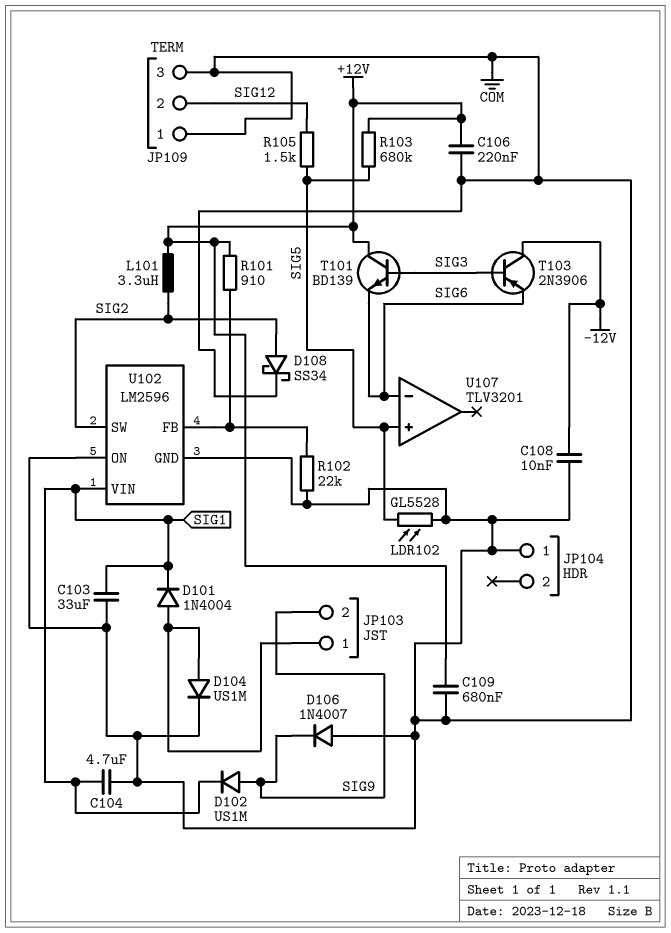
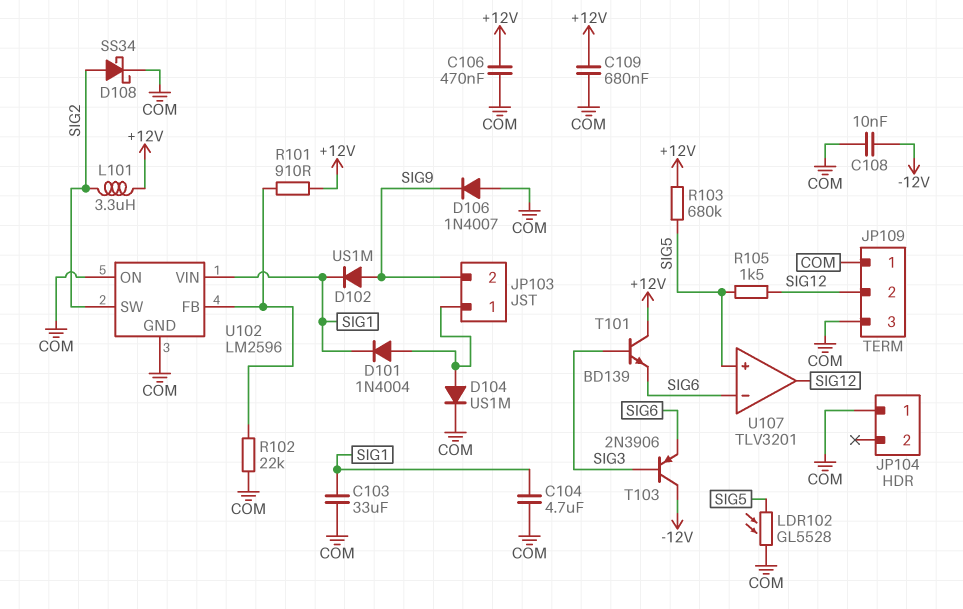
C106: 220nF (+12V, COM) -> 470nF (+12V, COM)
U107 pin out: none -> SIG12

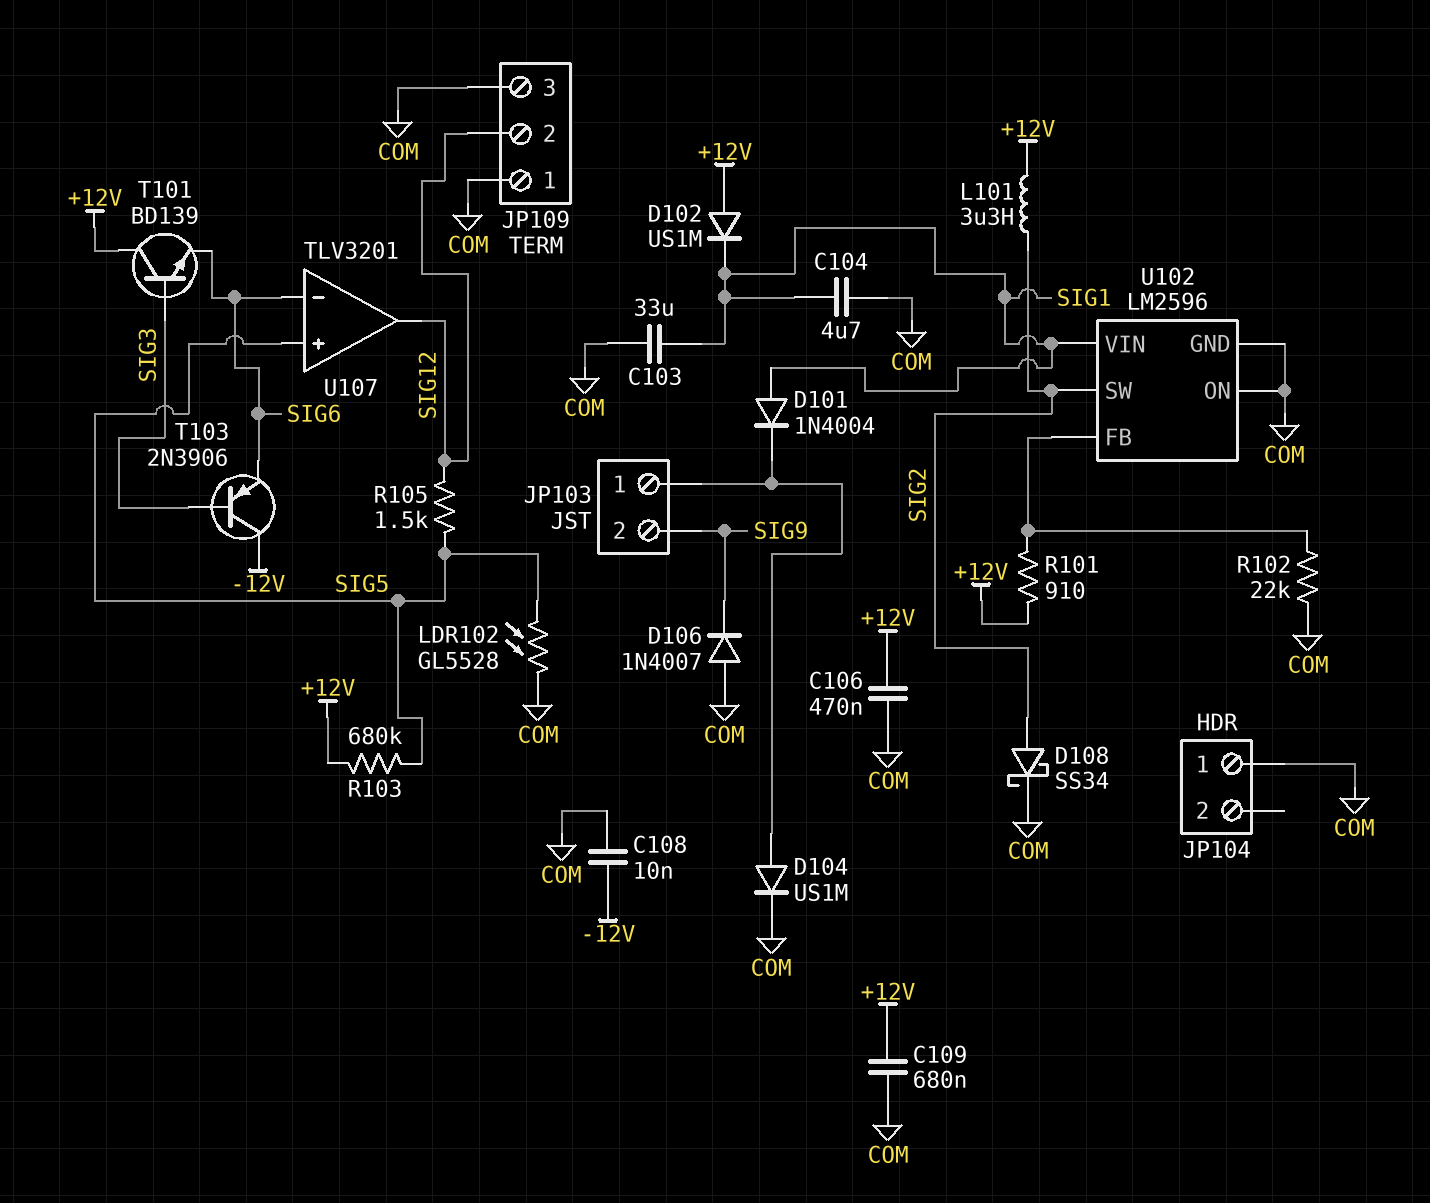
D101: diode 1N4004 (A JP103/1, K SIG1) -> diode 1N4004 (A SIG1, K JP103/1)
D102: diode US1M (A SIG9, K SIG1) -> diode US1M (A +12V, K SIG1)

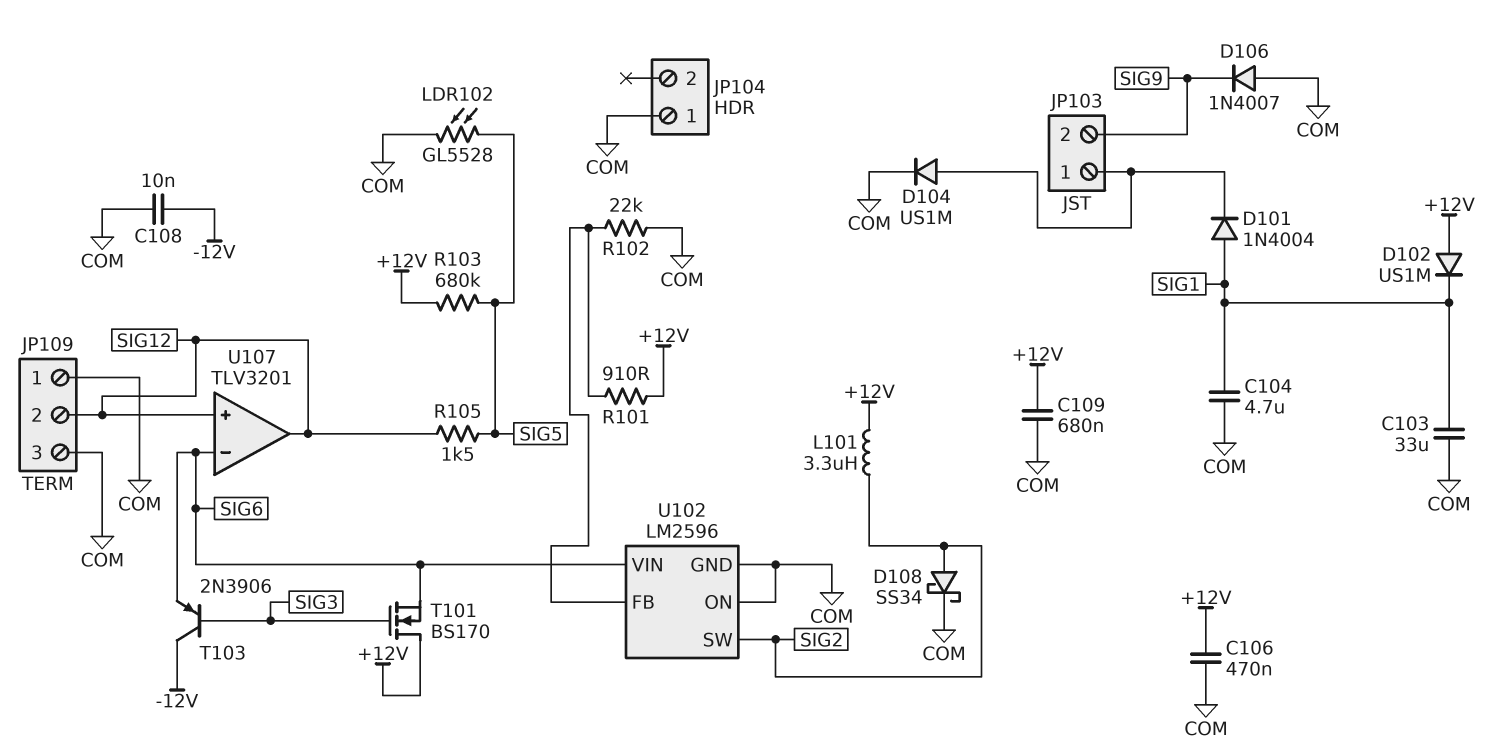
T101: NPN BD139 (B SIG3, C +12V, E SIG6) -> NMOS BS170 (G SIG3, D +12V, S SIG6)
U102 pin VIN: SIG1 -> SIG6
U107 pin in+: SIG5 -> SIG12

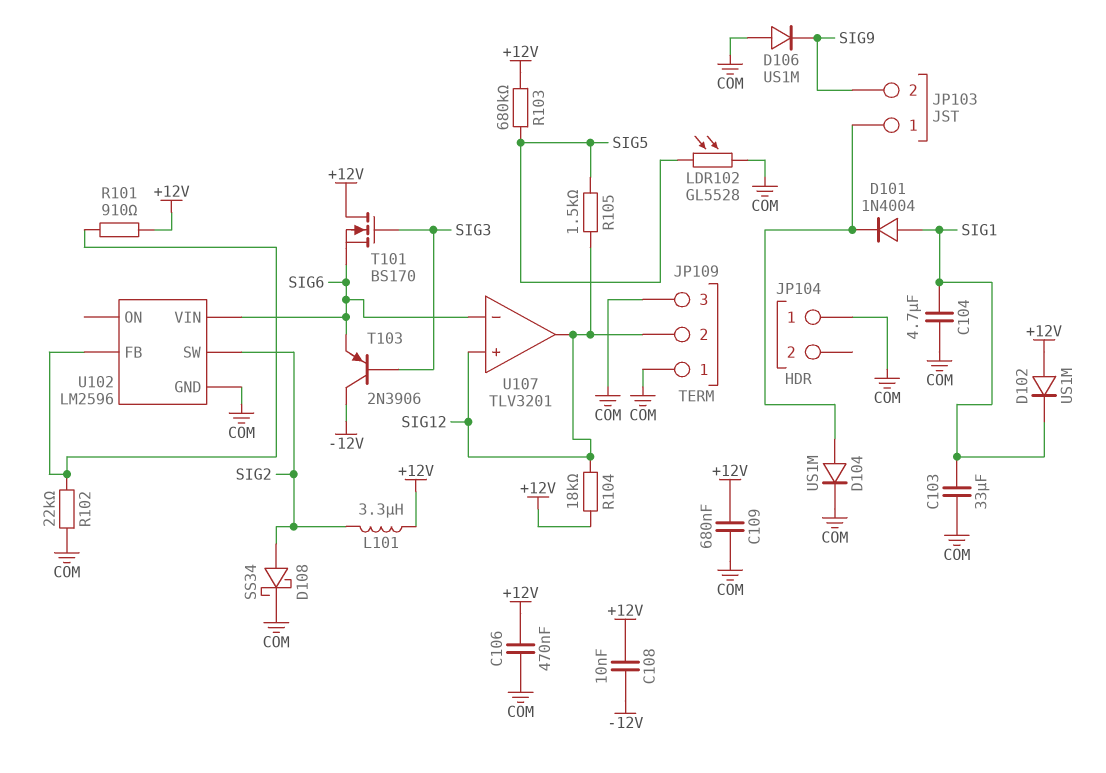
C108: 10nF (-12V, COM) -> 10nF (+12V, -12V)
D106: diode 1N4007 (A COM, K SIG9) -> diode US1M (A COM, K SIG9)
R104: none -> 18k (+12V, SIG12)
U102 pin ON: COM -> none

